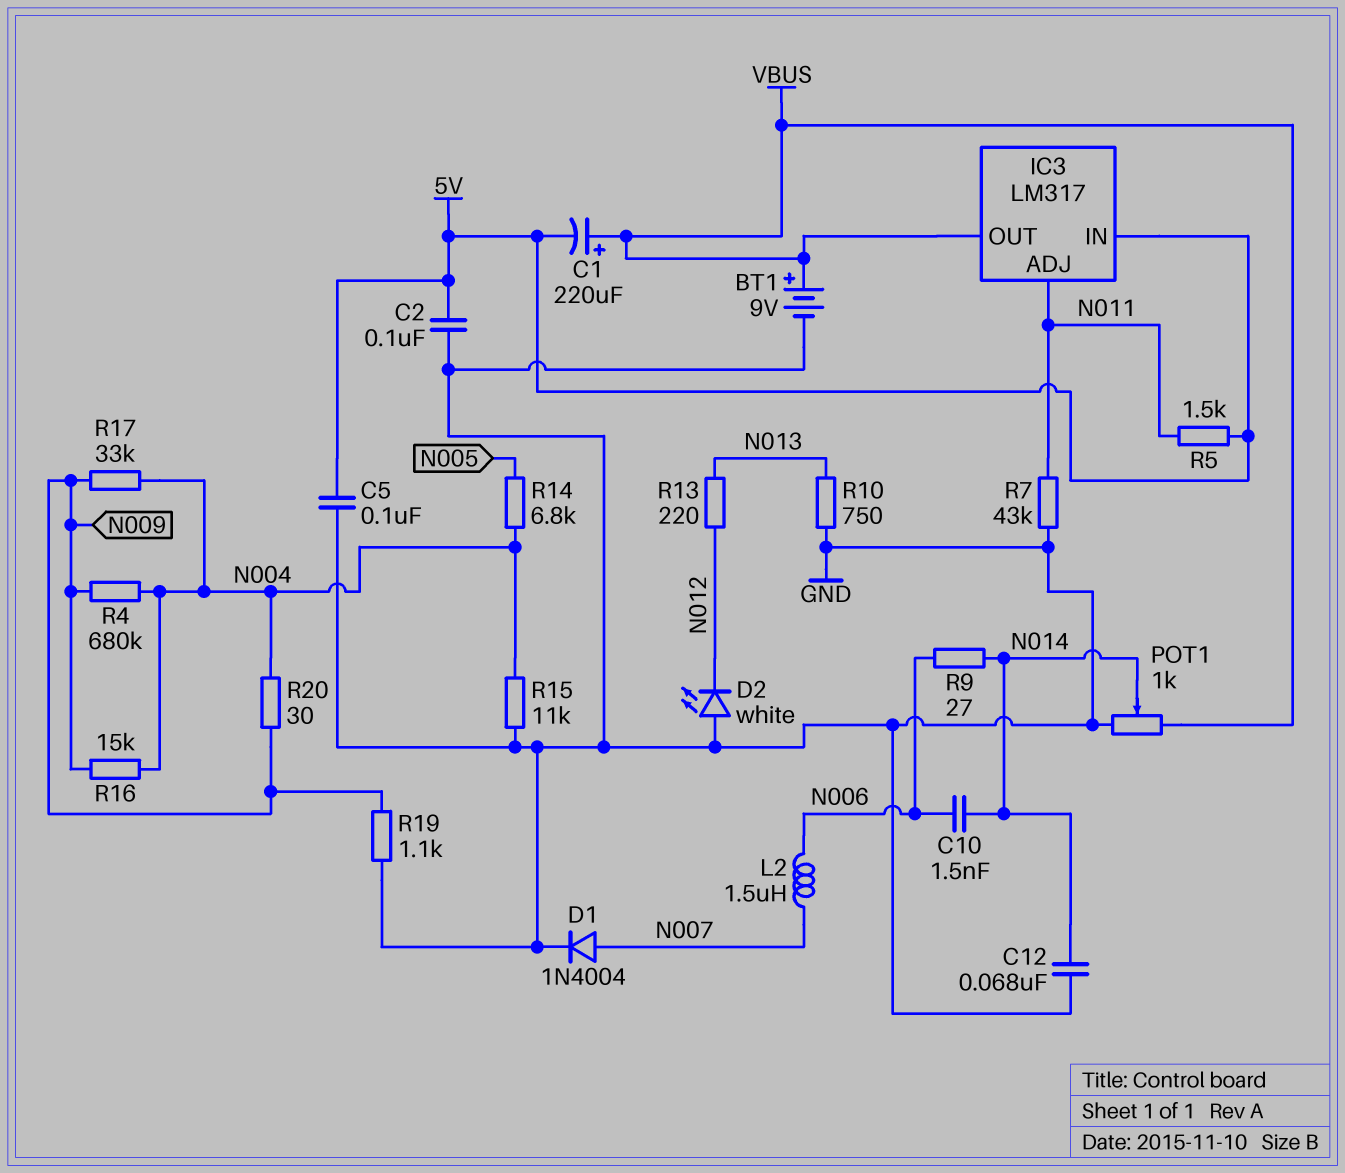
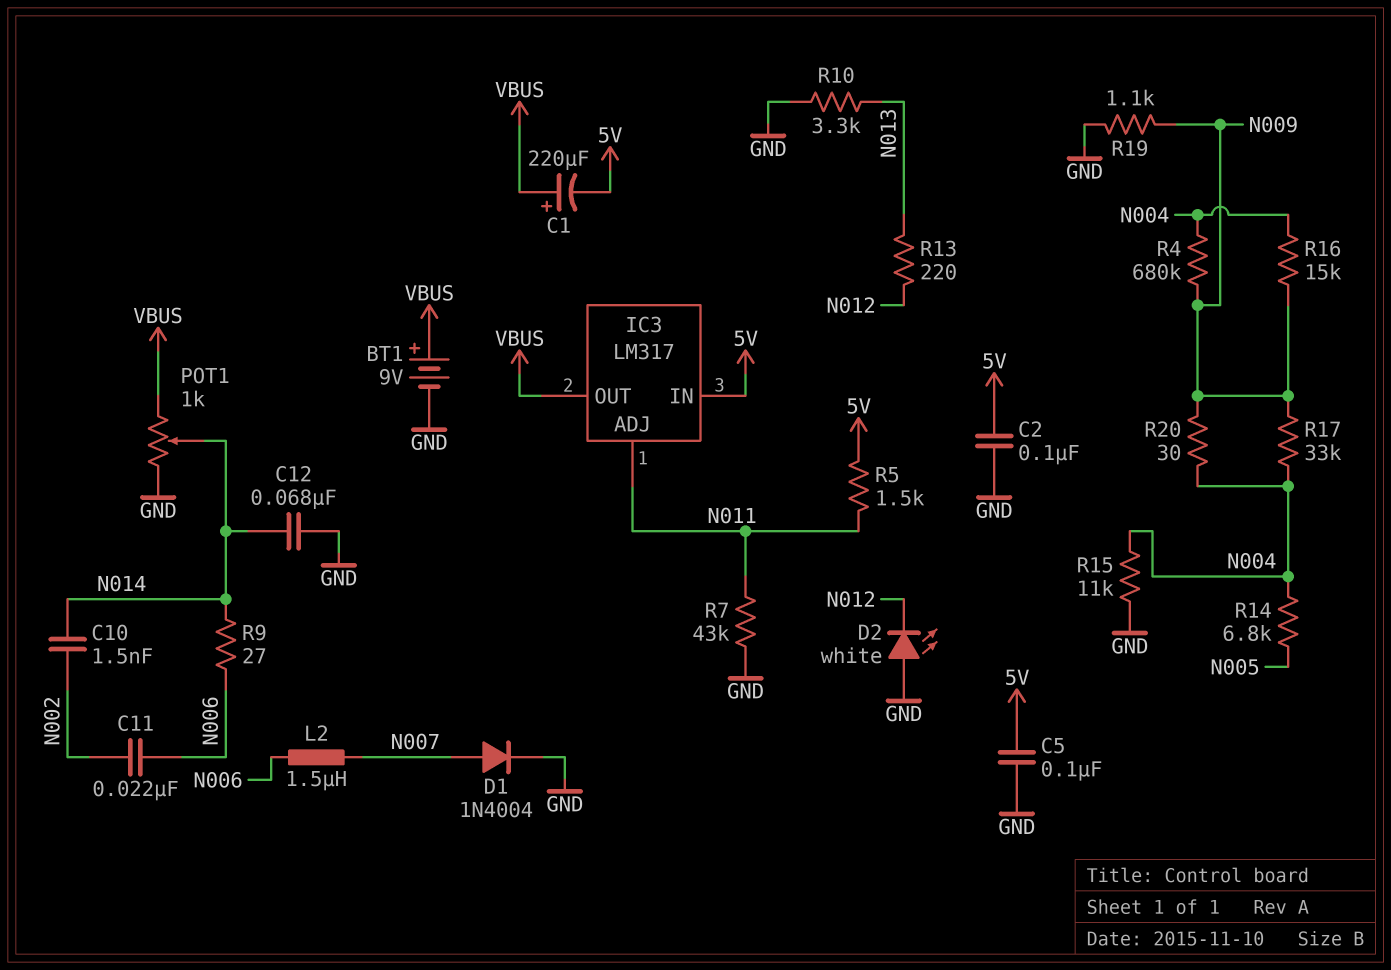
C10: 1.5nF (N006, N014) -> 1.5nF (N002, N014)
C11: none -> 22nF (N002, N006)
R10: 750 (GND, N013) -> 3.3k (GND, N013)

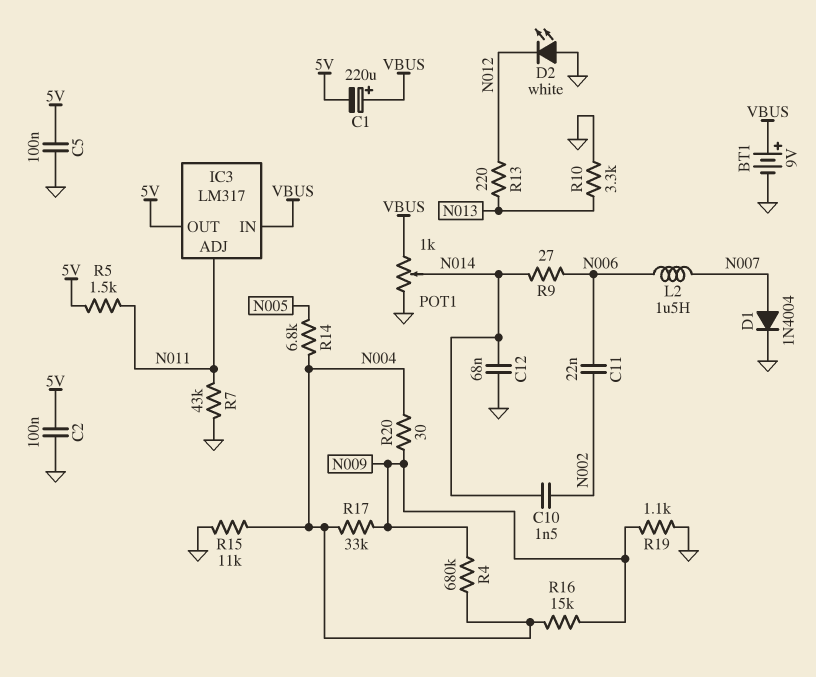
IC3 pin IN: 5V -> VBUS
IC3 pin OUT: VBUS -> 5V

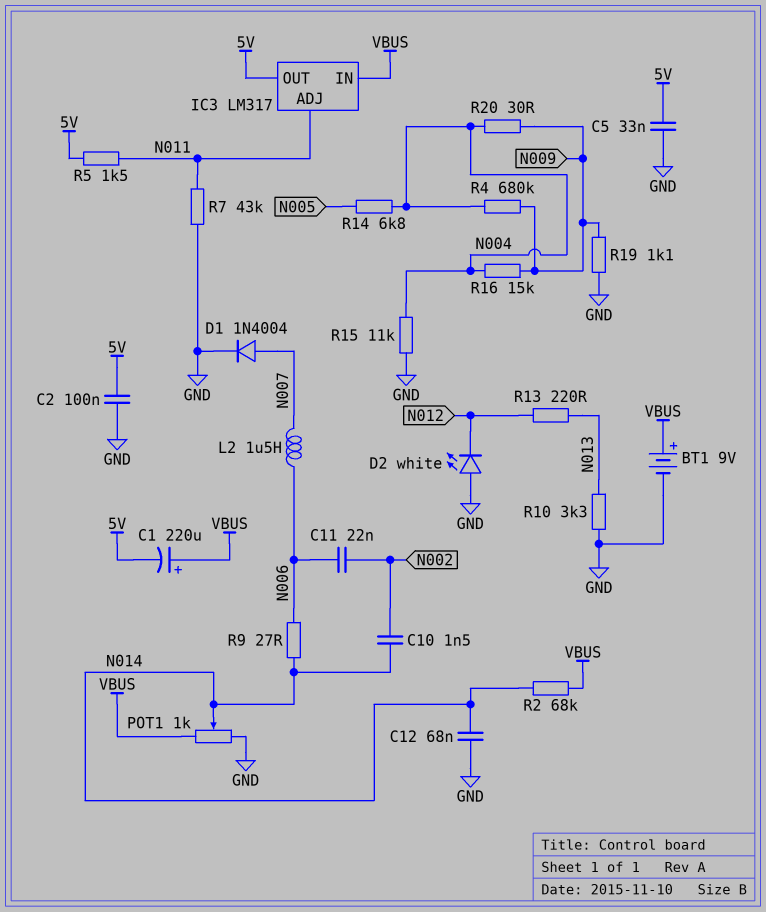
C5: 100nF (5V, GND) -> 33nF (5V, GND)
R2: none -> 68k (N014, VBUS)
R17: 33k (N004, N009) -> none

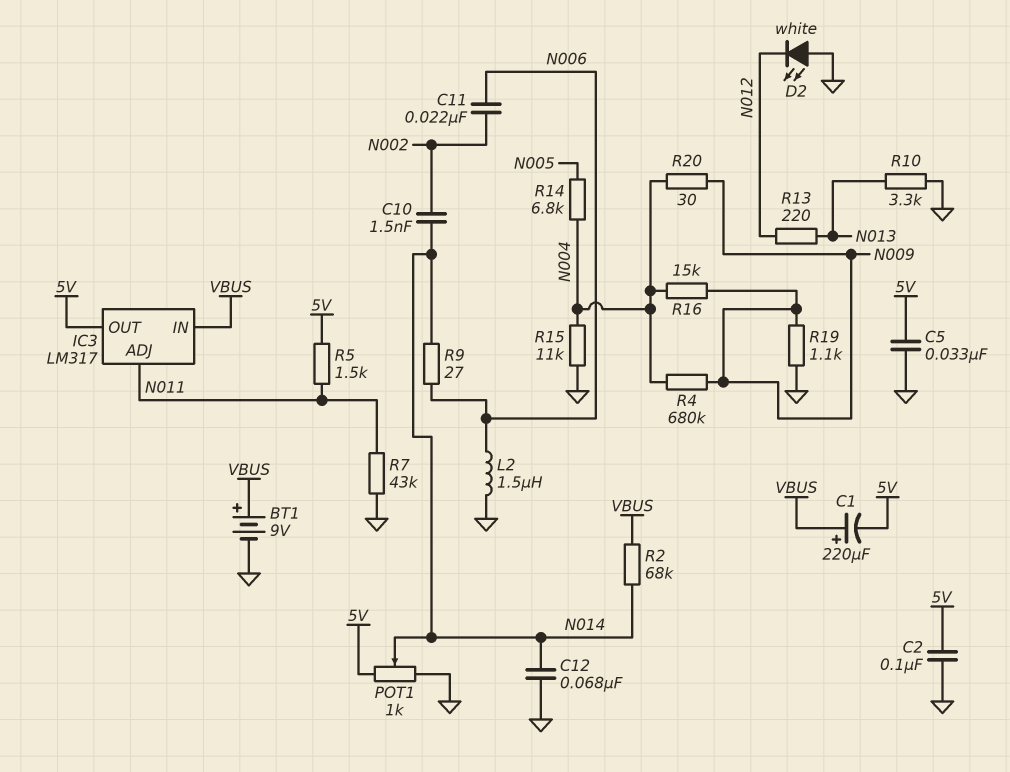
D1: diode 1N4004 (A N007, K GND) -> none
L2: 1.5uH (N006, N007) -> 1.5uH (GND, N006)
POT1: 1k (GND, VBUS, wiper N014) -> 1k (5V, GND, wiper N014)

